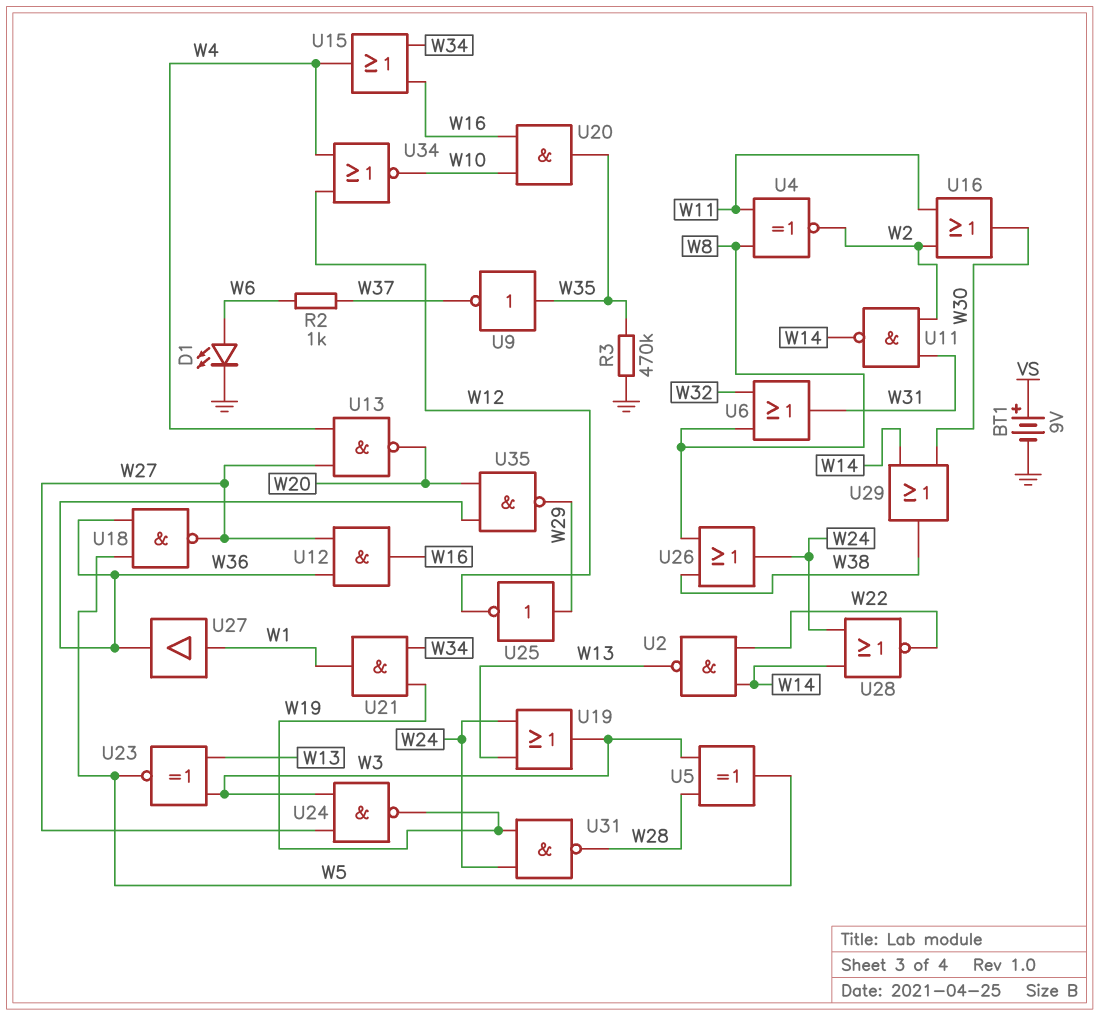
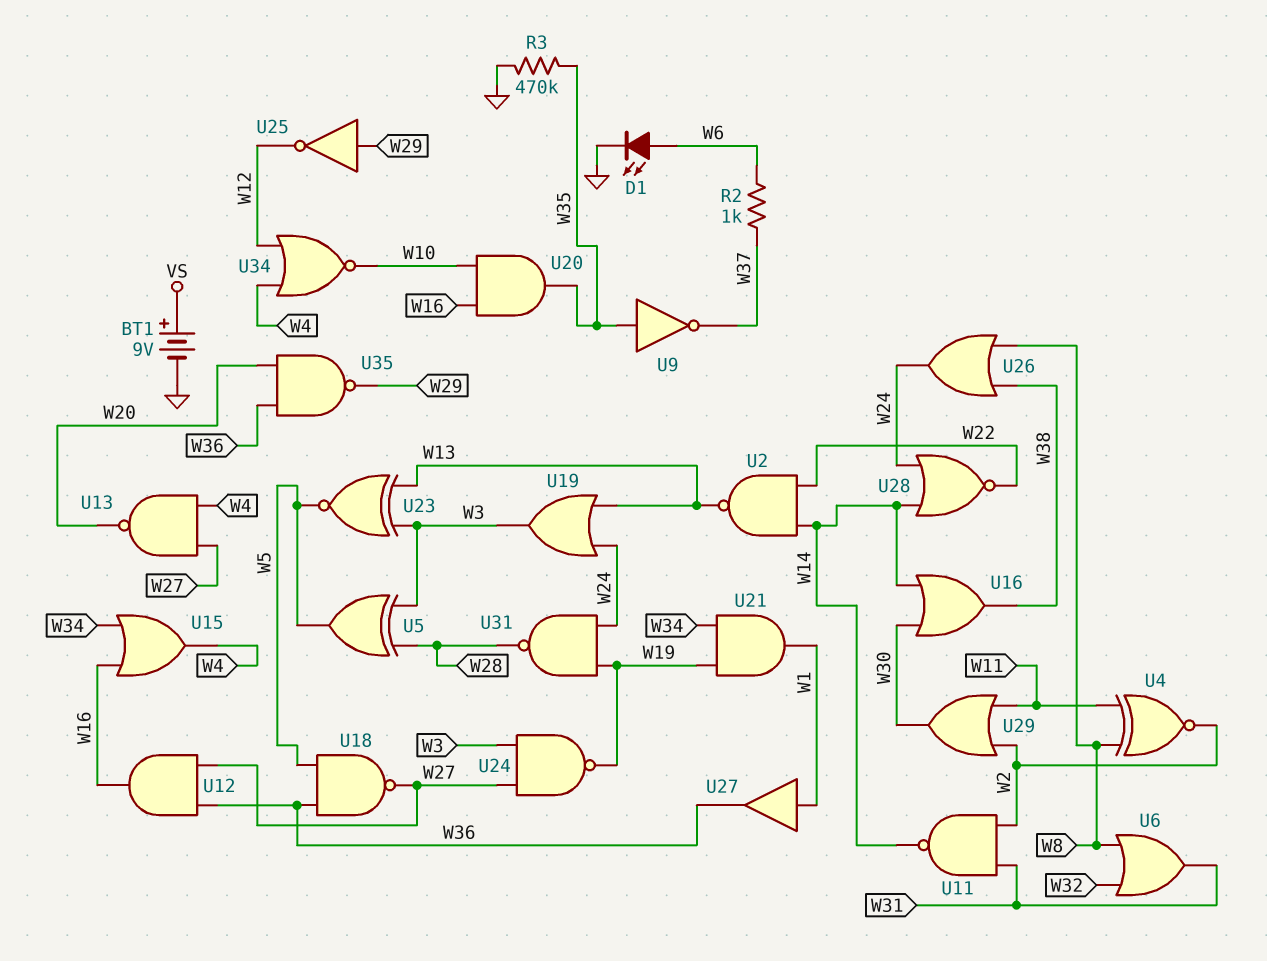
U16: OR (in W2, in W11, out W30) -> OR (in W14, in W30, out W38)
U29: OR (in W14, in W30, out W38) -> OR (in W2, in W11, out W30)

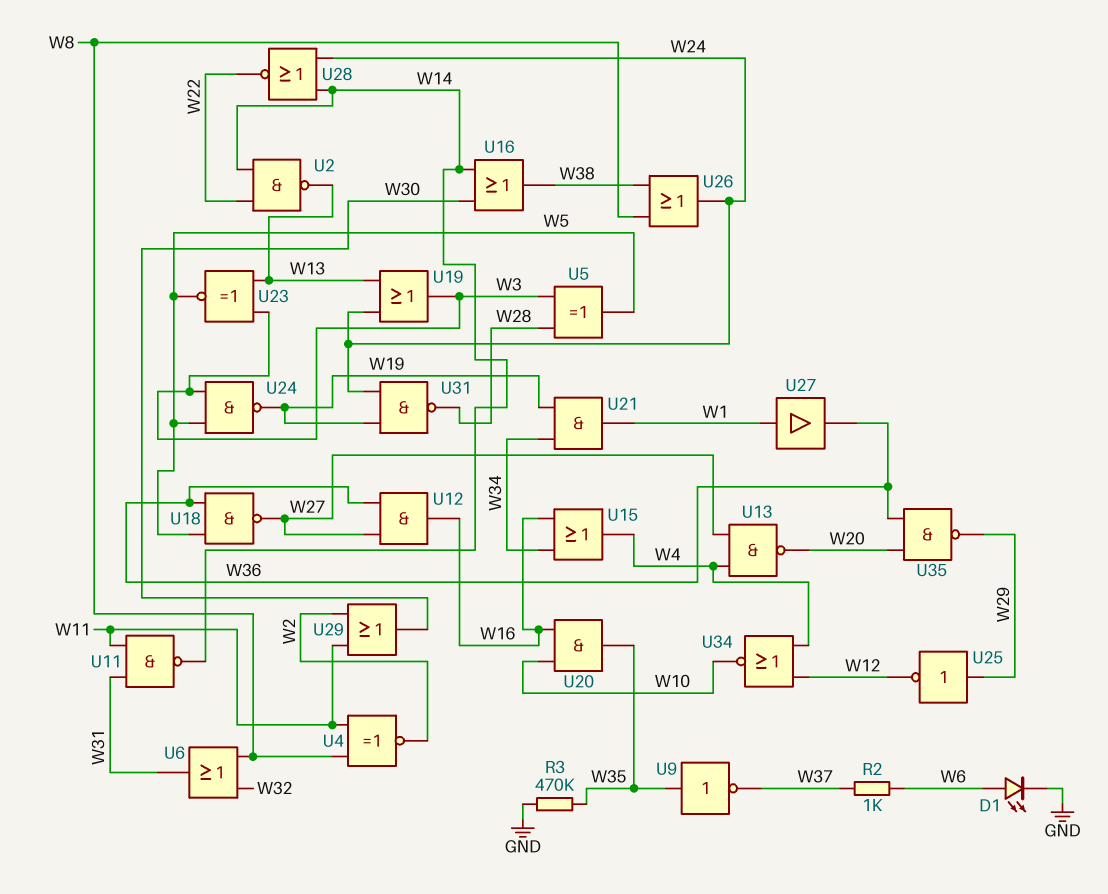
BT1: 9V (plus VS, minus GND) -> none
U11: NAND (in W2, in W31, out W14) -> NAND (in W11, in W31, out W14)
U24: NAND (in W3, in W27, out W19) -> NAND (in W3, in W5, out W19)

